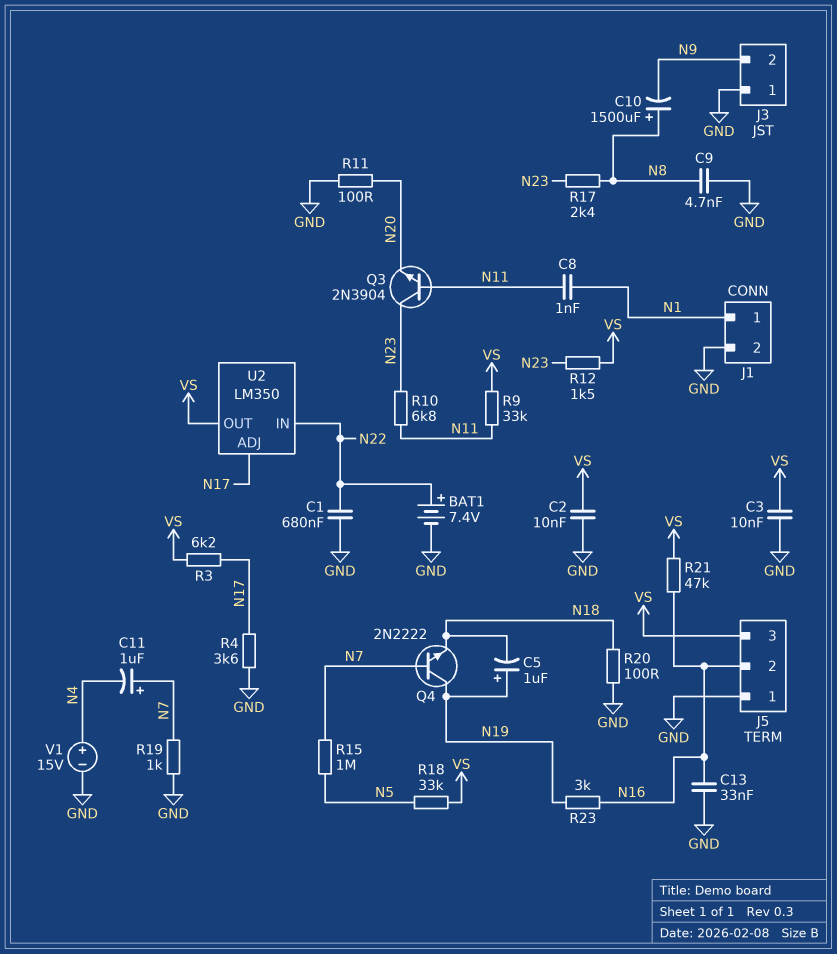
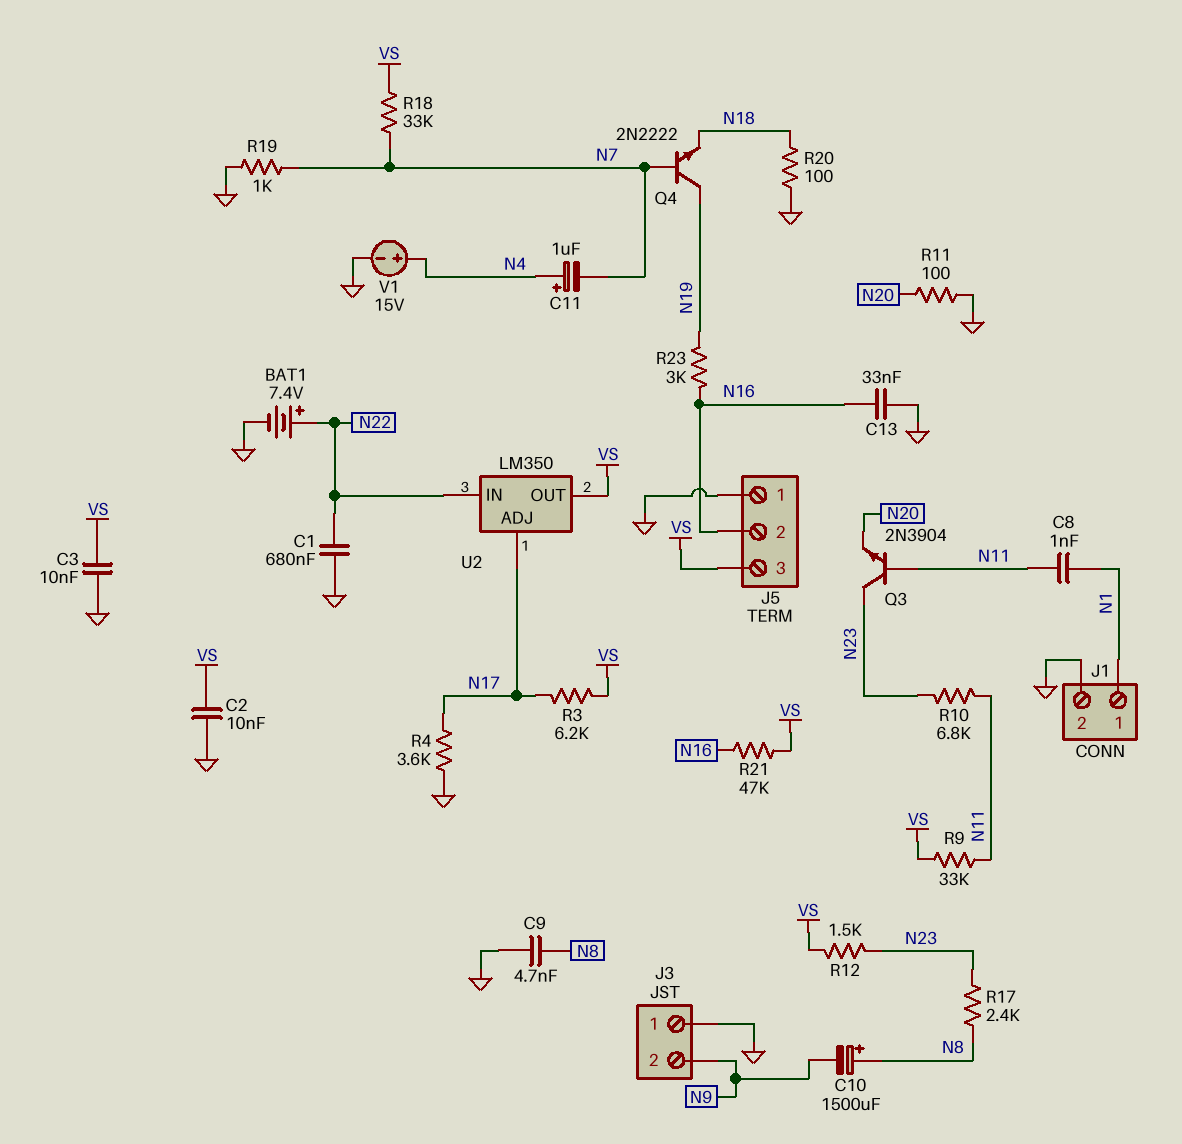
C5: 1uF (plus N19, minus N18) -> none
C11: 1uF (plus N7, minus N4) -> 1uF (plus N4, minus N7)
R15: 1M (N5, N7) -> none
R18: 33k (N5, VS) -> 33k (N7, VS)

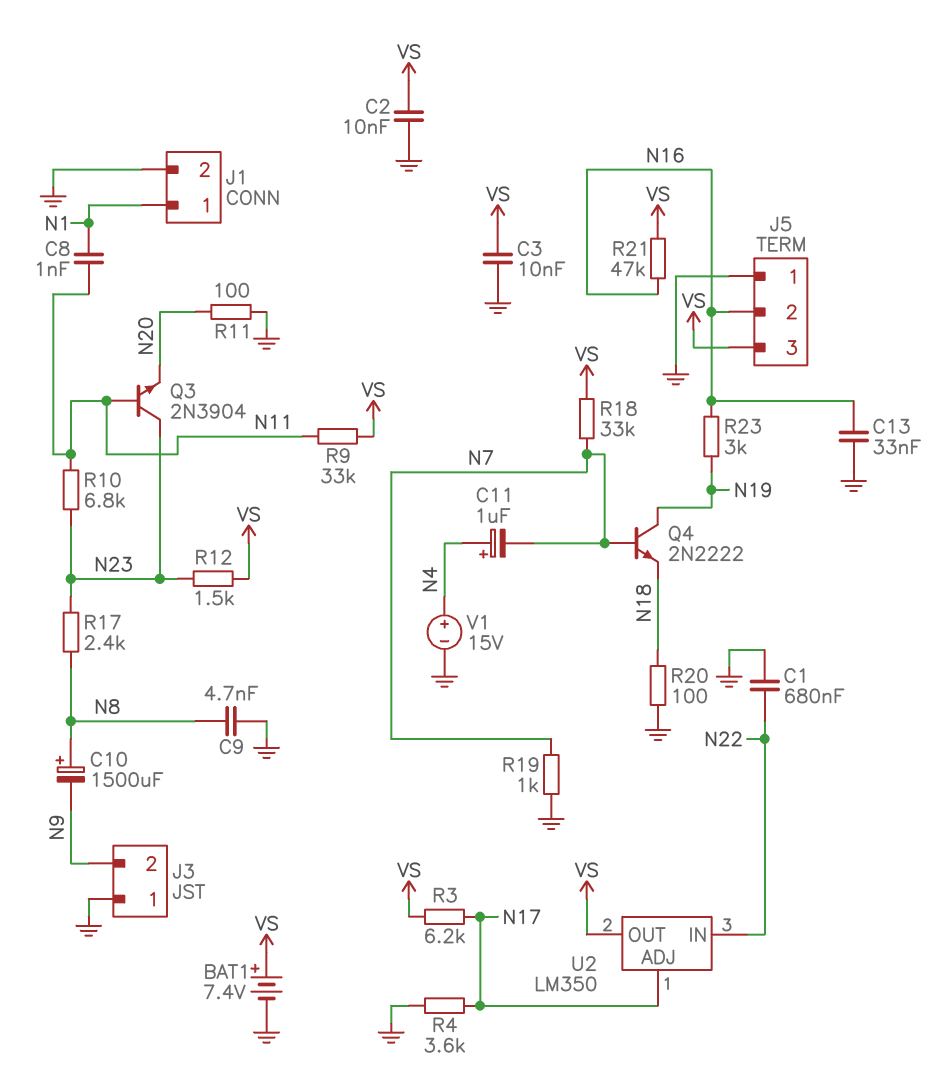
BAT1: 7.4V (plus N22, minus GND) -> 7.4V (plus VS, minus GND)

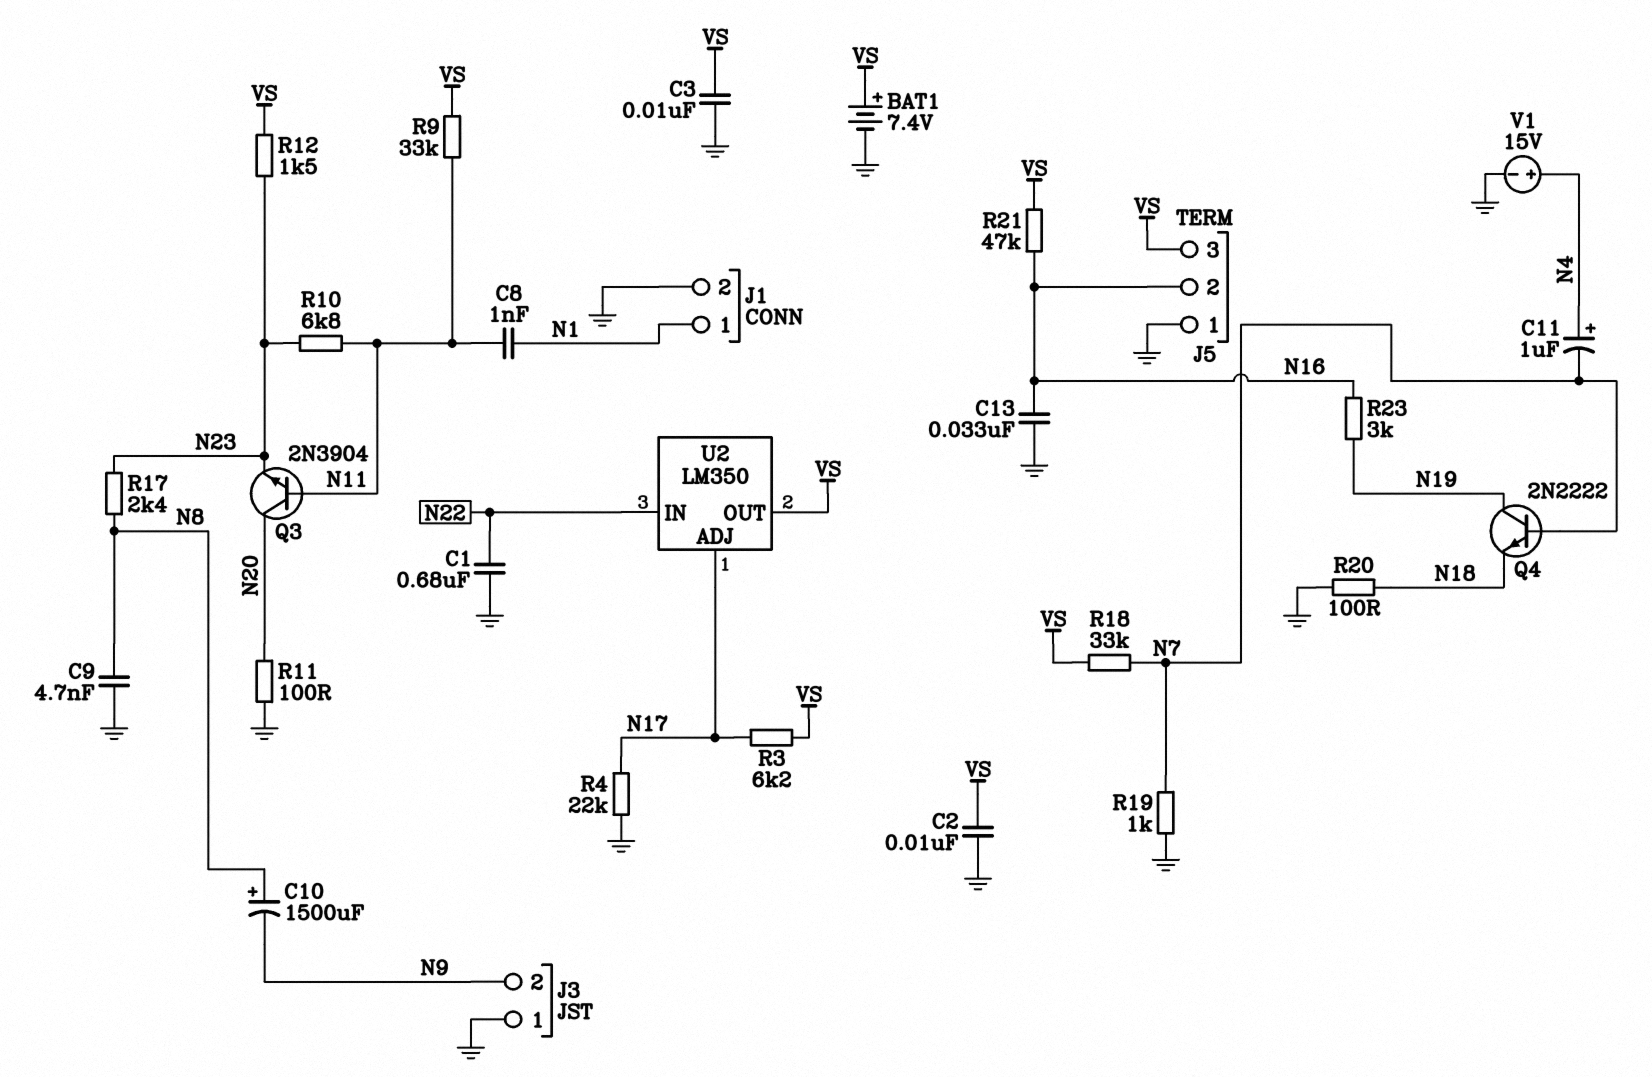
Q3: NPN 2N3904 (B N11, C N23, E N20) -> NPN 2N3904 (B N11, C N20, E N23)
R4: 3.6k (GND, N17) -> 22k (GND, N17)

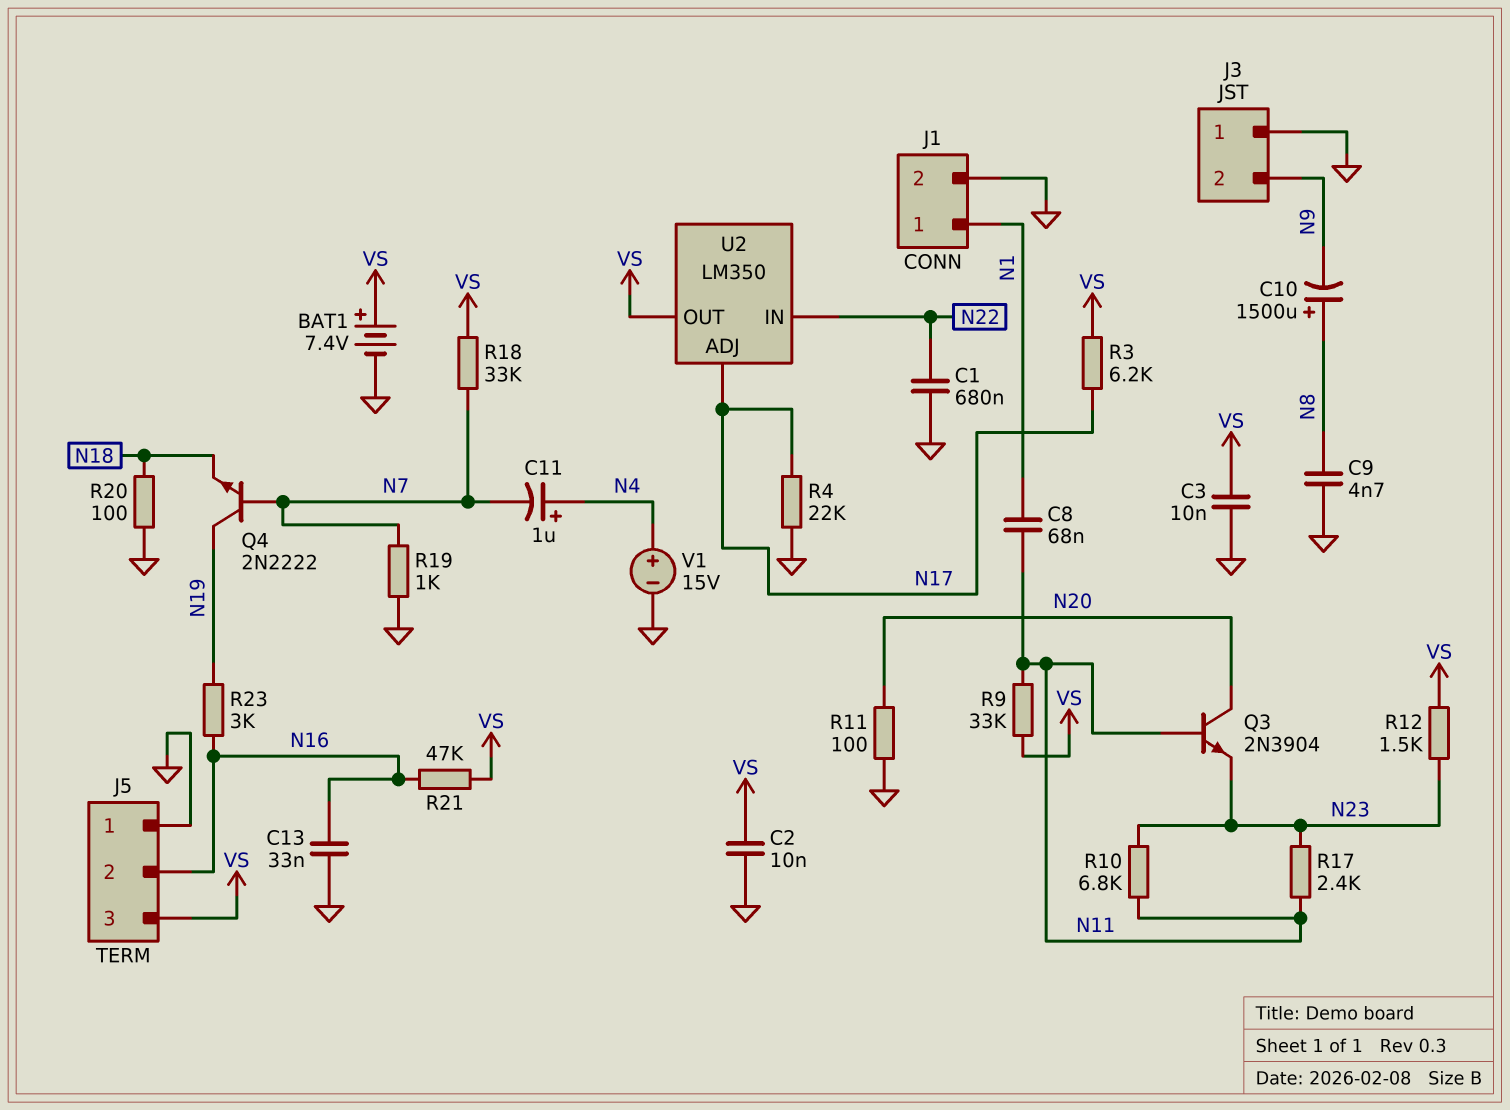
C8: 1nF (N1, N11) -> 68nF (N1, N11)
R17: 2.4k (N8, N23) -> 2.4k (N11, N23)

